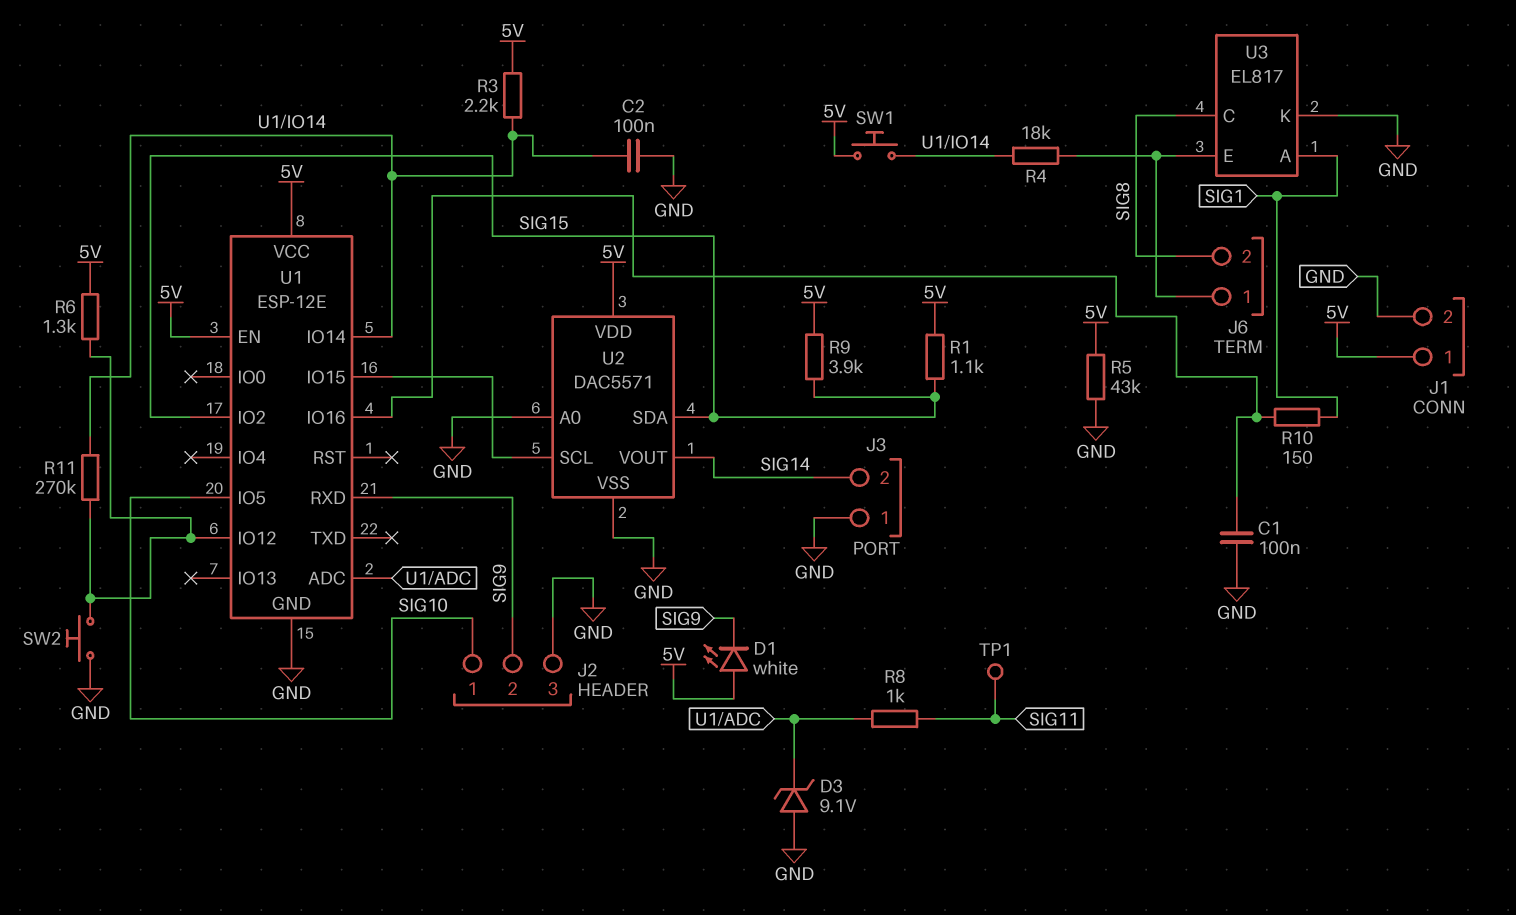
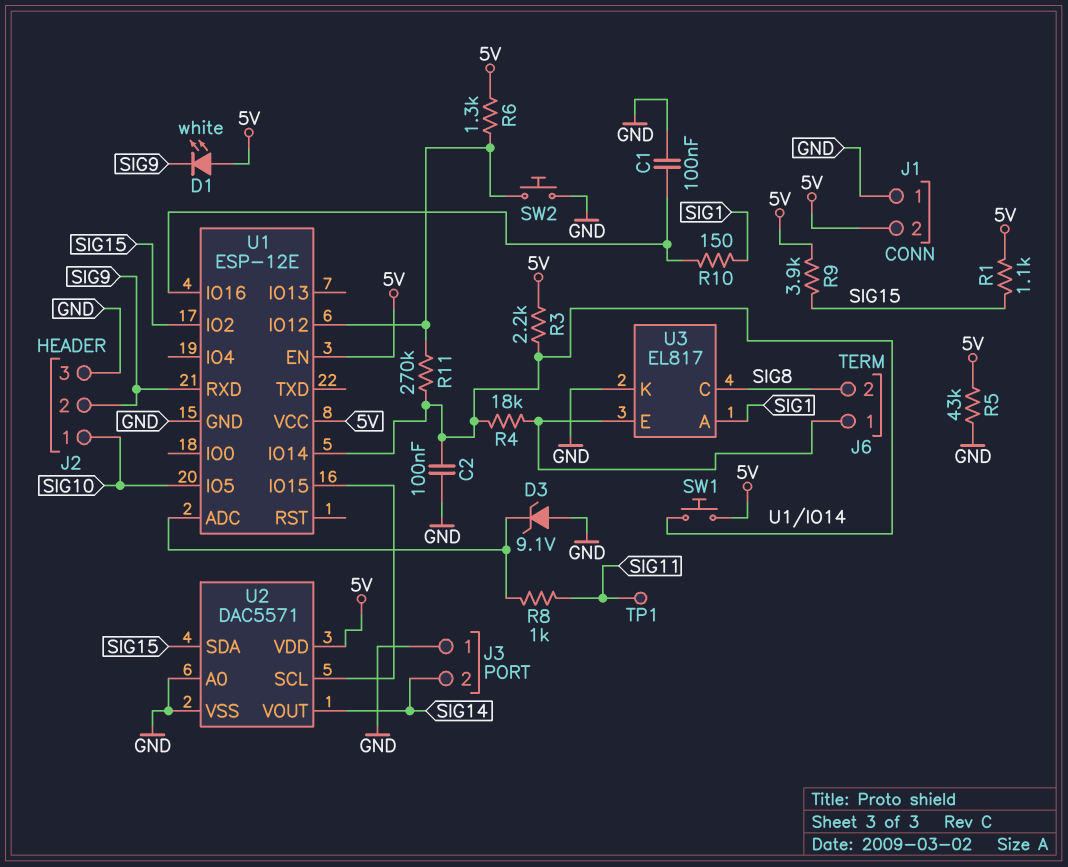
J1 pin 1: 5V -> GND
J1 pin 2: GND -> 5V

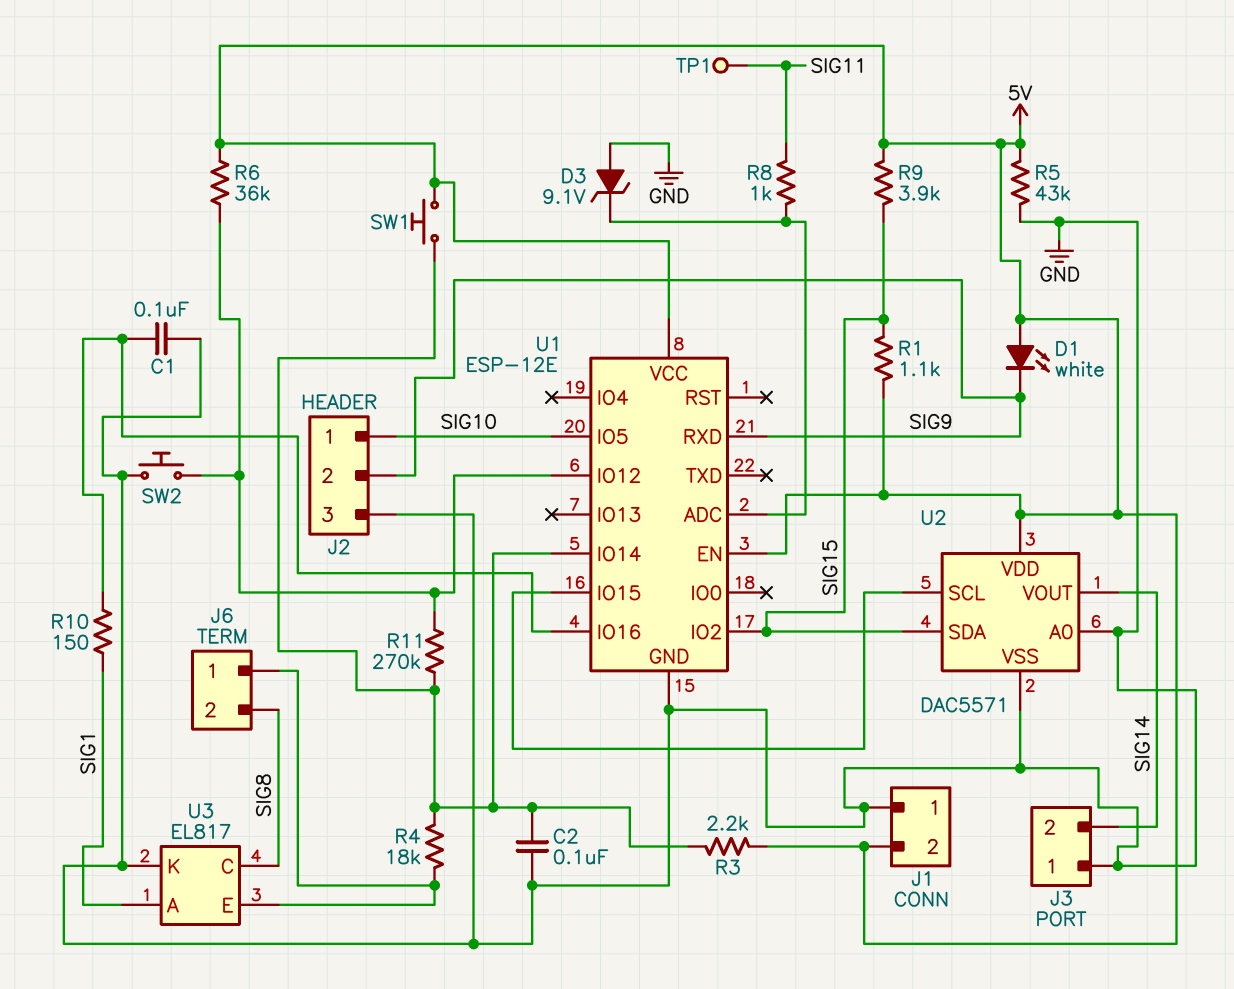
R6: 1.3k (5V, U1/IO12) -> 36k (5V, U1/IO12)

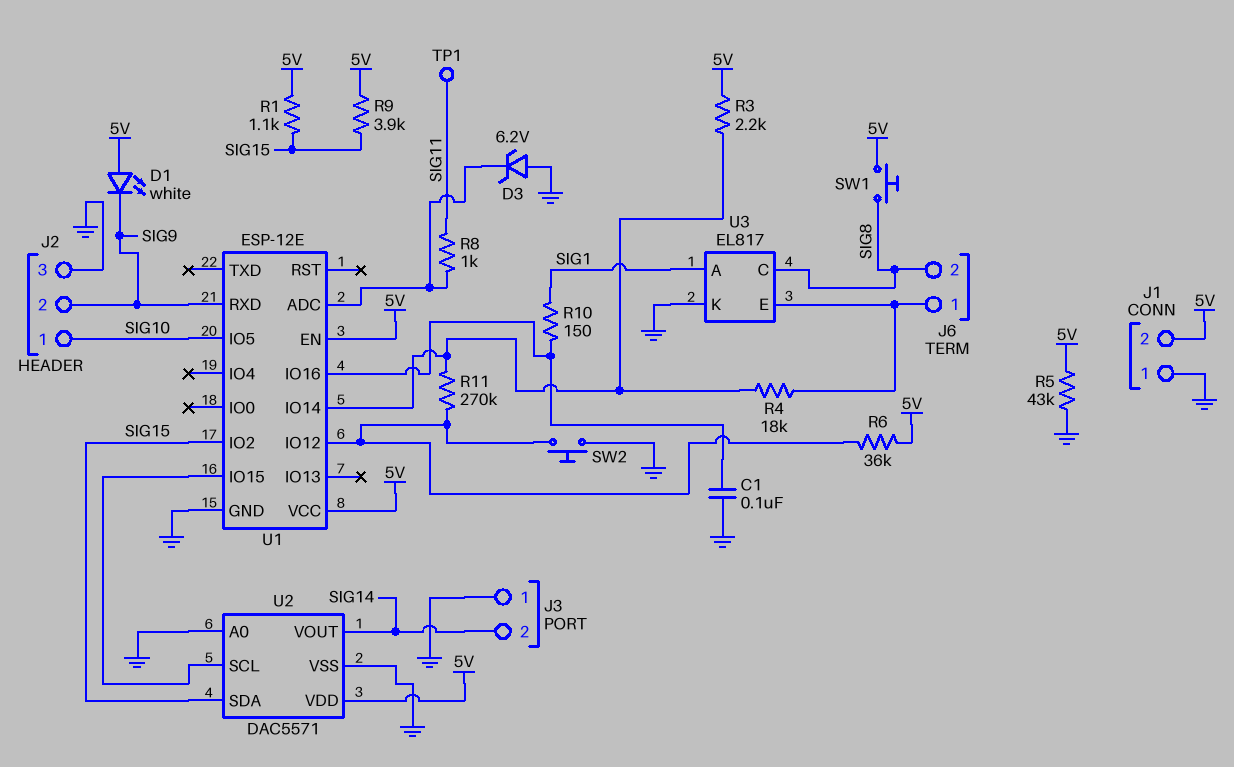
C2: 100nF (GND, U1/IO14) -> none
D3: zener 9.1V (A GND, K U1/ADC) -> zener 6.2V (A GND, K U1/ADC)
SW1: button (5V, U1/IO14) -> button (5V, SIG8)

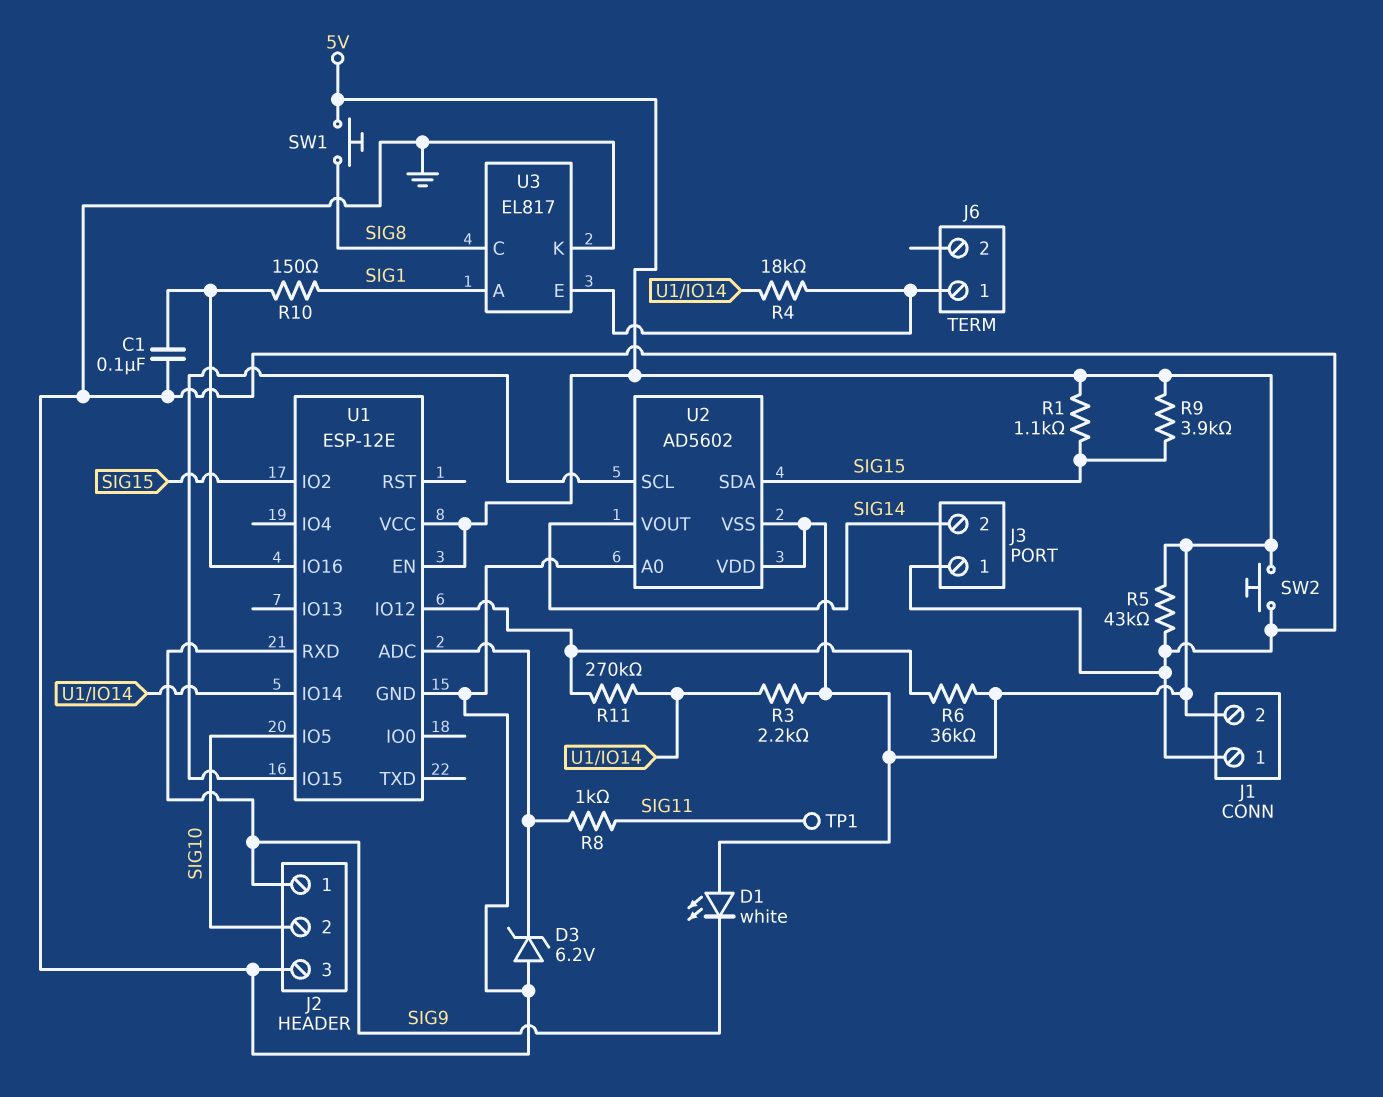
J2 pin 1: SIG10 -> SIG9
J2 pin 2: SIG9 -> SIG10
J6 pin 2: SIG8 -> none
SW2: button (GND, U1/IO12) -> button (5V, GND)
U2: DAC5571 -> AD5602
U2 pin VSS: GND -> 5V

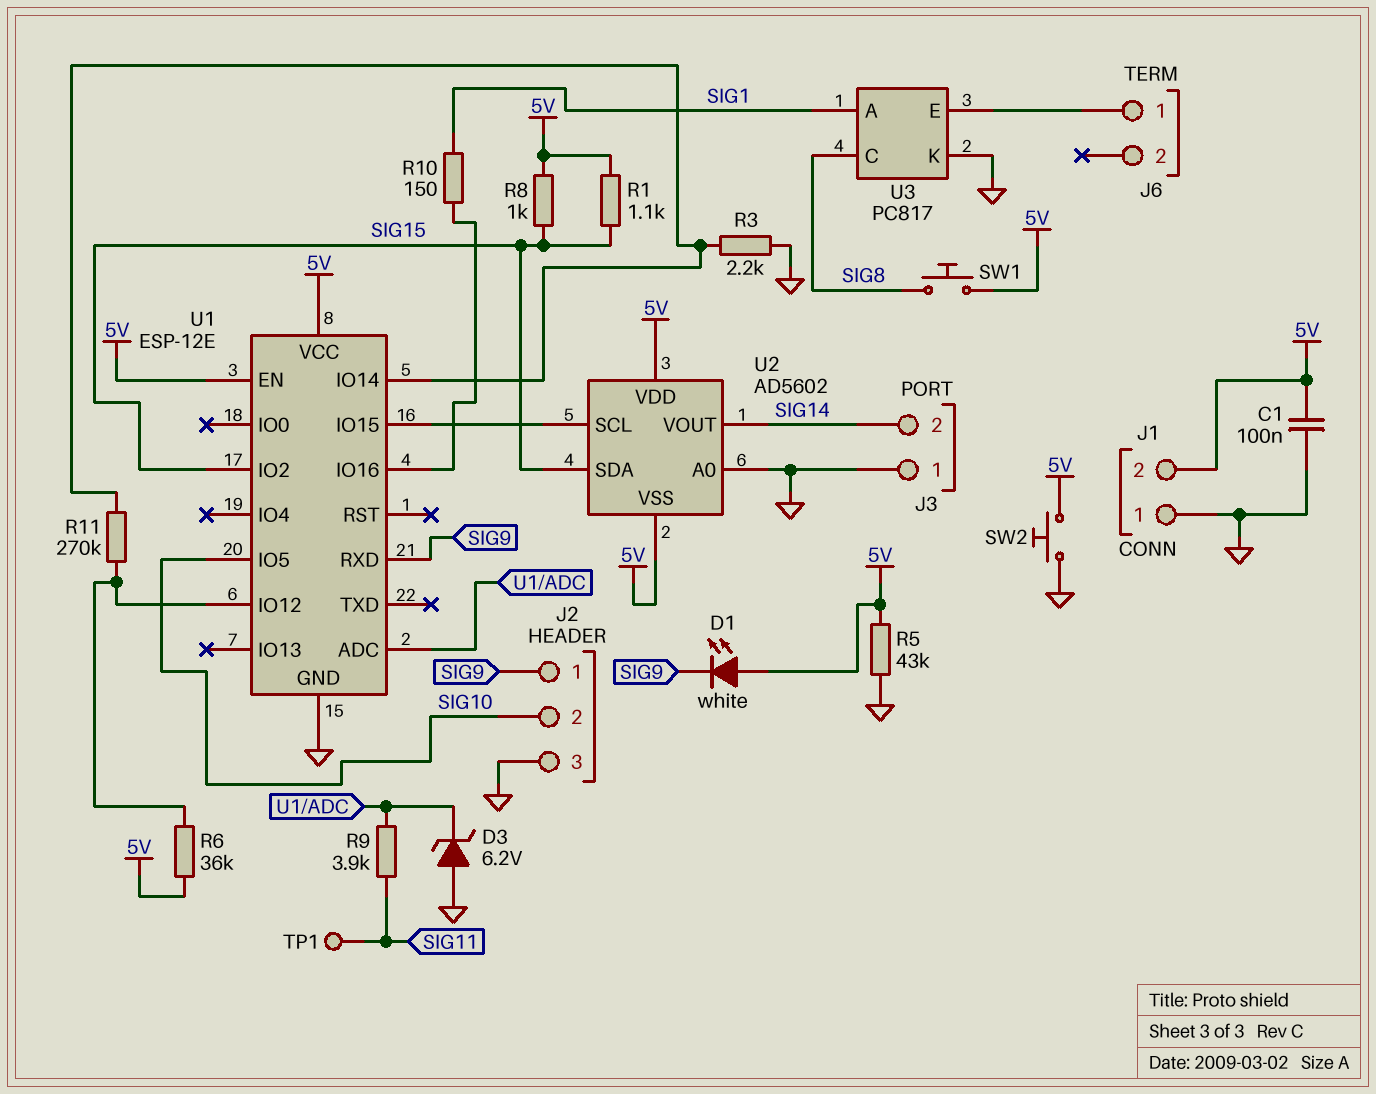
C1: 100nF (GND, U1/IO16) -> 100nF (5V, GND)
R3: 2.2k (5V, U1/IO14) -> 2.2k (GND, U1/IO14)
R4: 18k (J6/1, U1/IO14) -> none
R8: 1k (SIG11, U1/ADC) -> 1k (5V, SIG15)
R9: 3.9k (5V, SIG15) -> 3.9k (SIG11, U1/ADC)
U3: EL817 -> PC817

